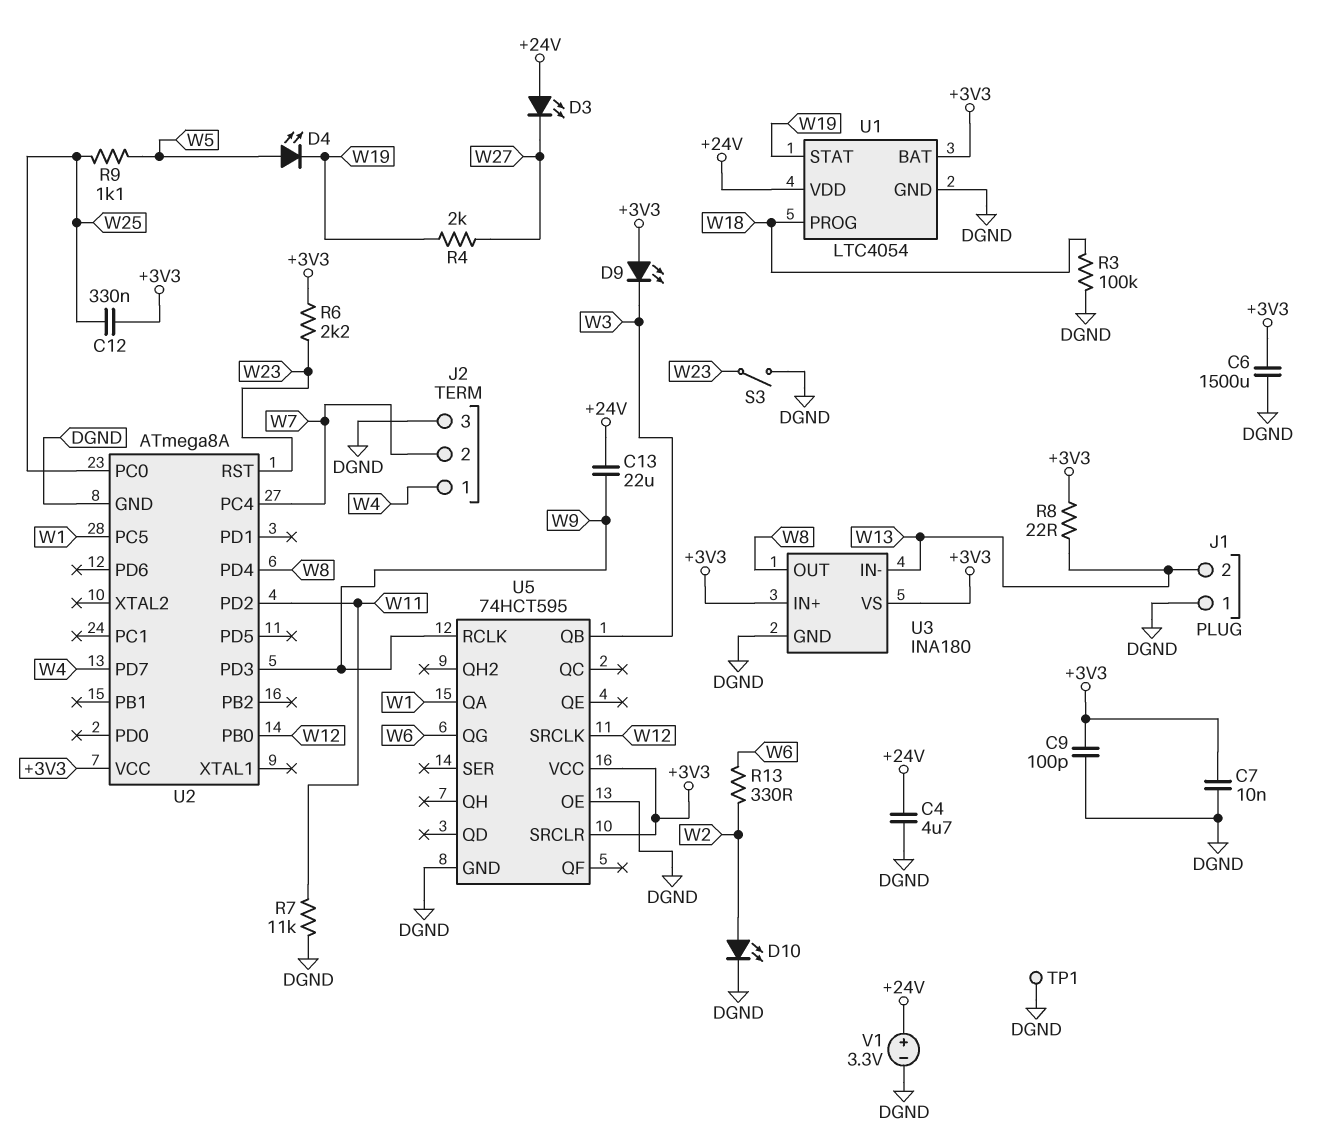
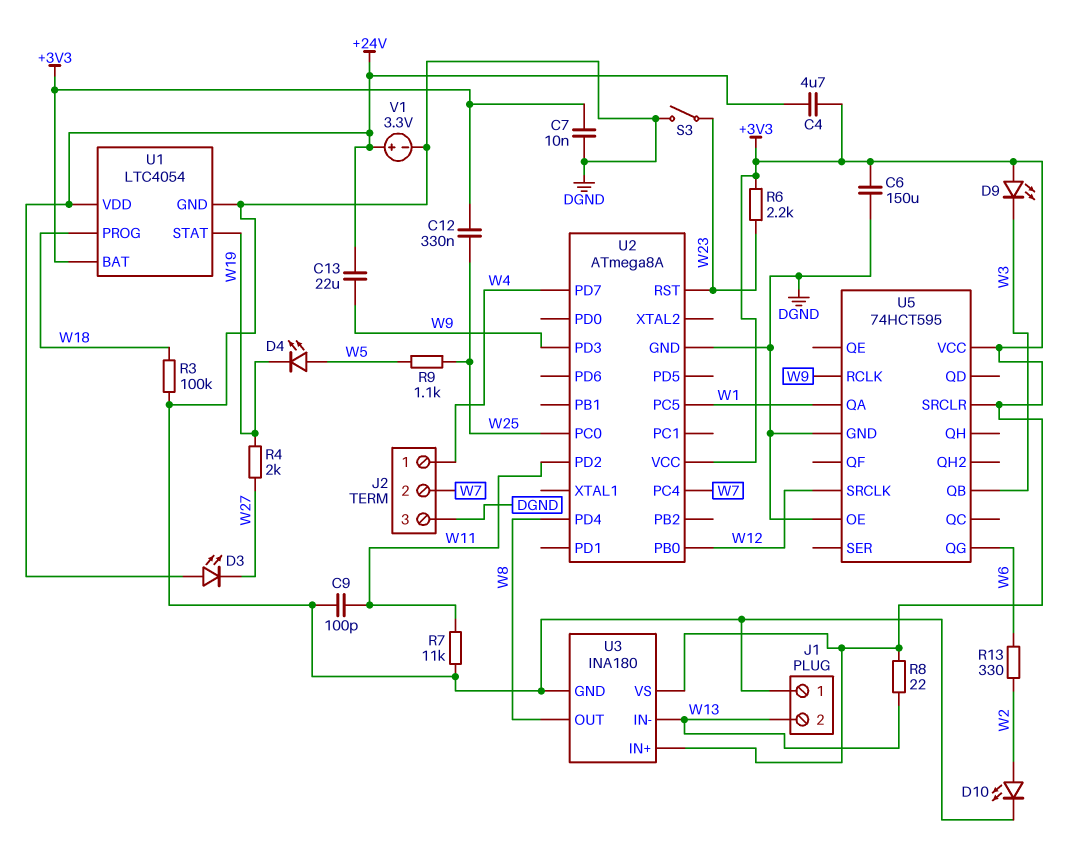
C4: 4.7uF (+24V, DGND) -> 4.7uF (+3V3, +24V)
C6: 1500uF (+3V3, DGND) -> 150uF (+3V3, DGND)
C9: 100pF (+3V3, DGND) -> 100pF (DGND, W11)
TP1: test point (DGND) -> none

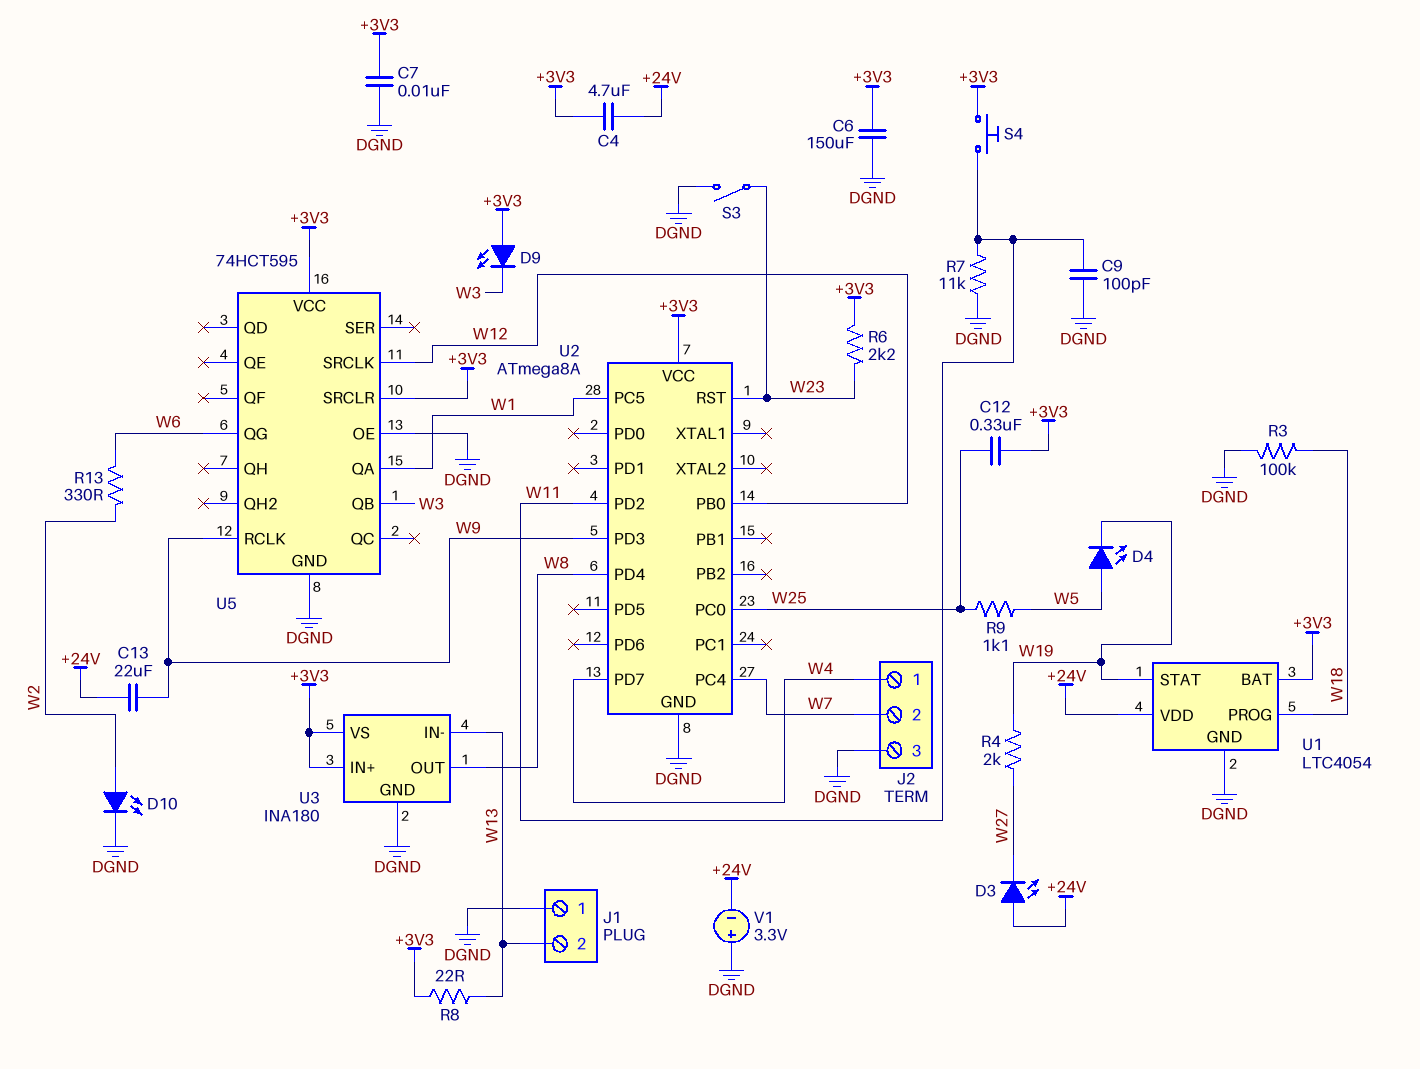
S4: none -> button (+3V3, W11)
V1: 3.3V (plus +24V, minus DGND) -> 3.3V (plus DGND, minus +24V)

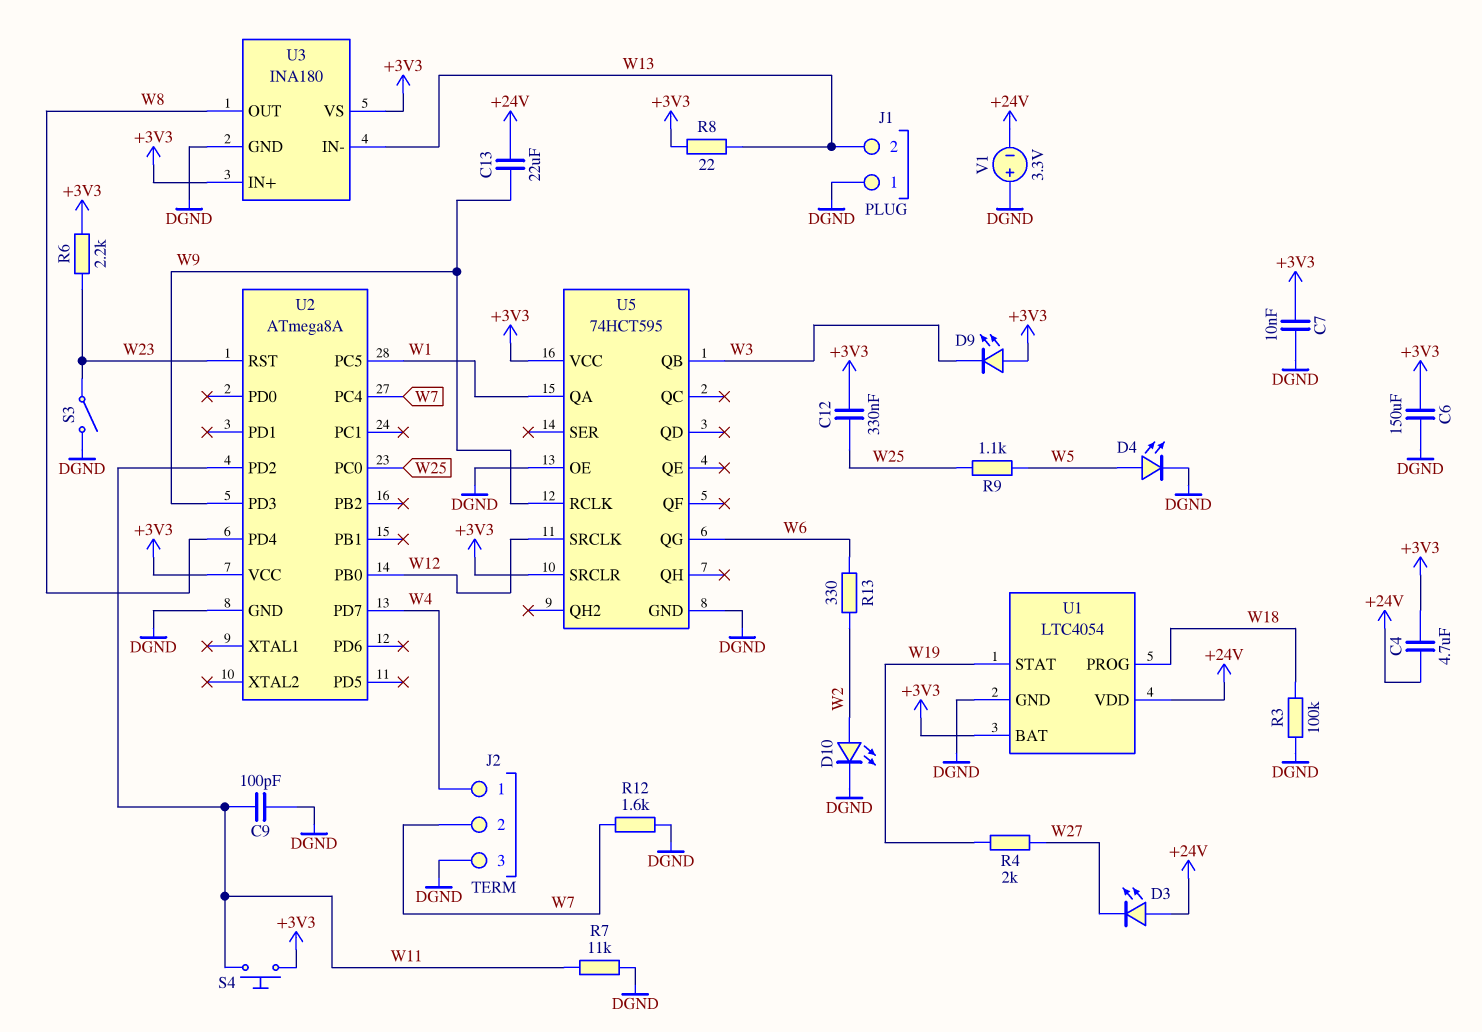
D4: LED (A W5, K W19) -> LED (A W5, K DGND)
R12: none -> 1.6k (DGND, W7)

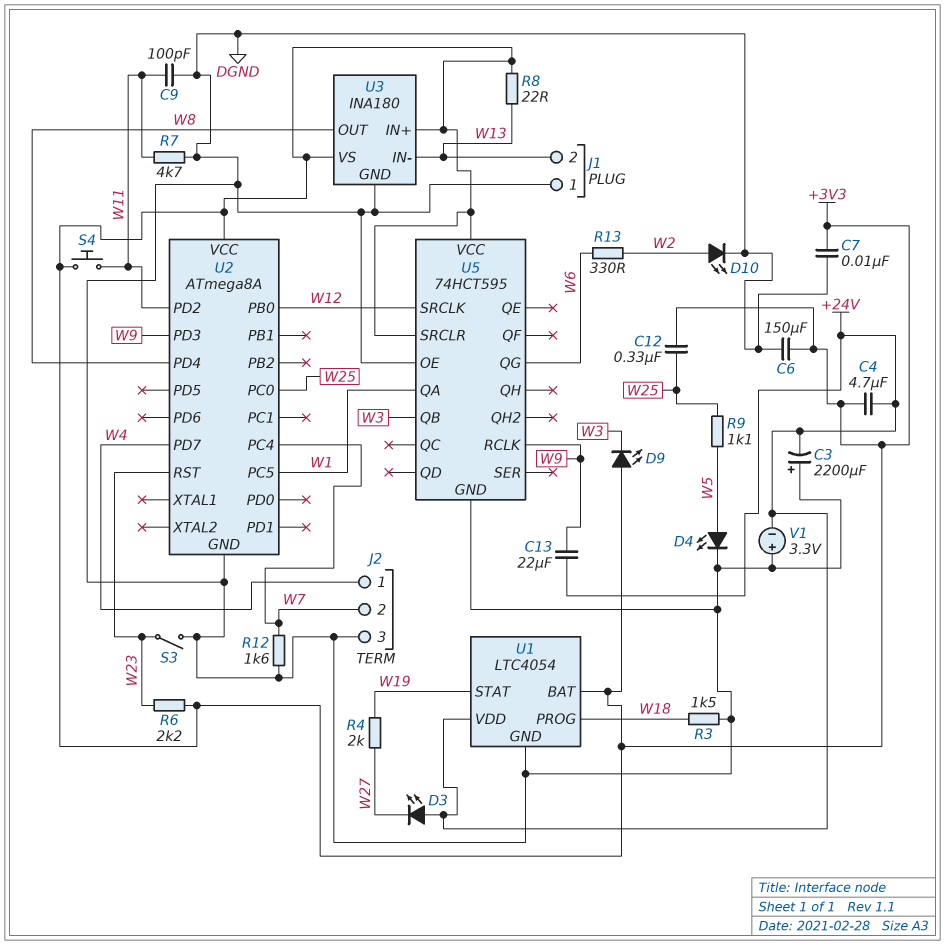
C3: none -> 2200uF (plus DGND, minus +24V)
R3: 100k (DGND, W18) -> 1.5k (DGND, W18)
R7: 11k (DGND, W11) -> 4.7k (DGND, W11)

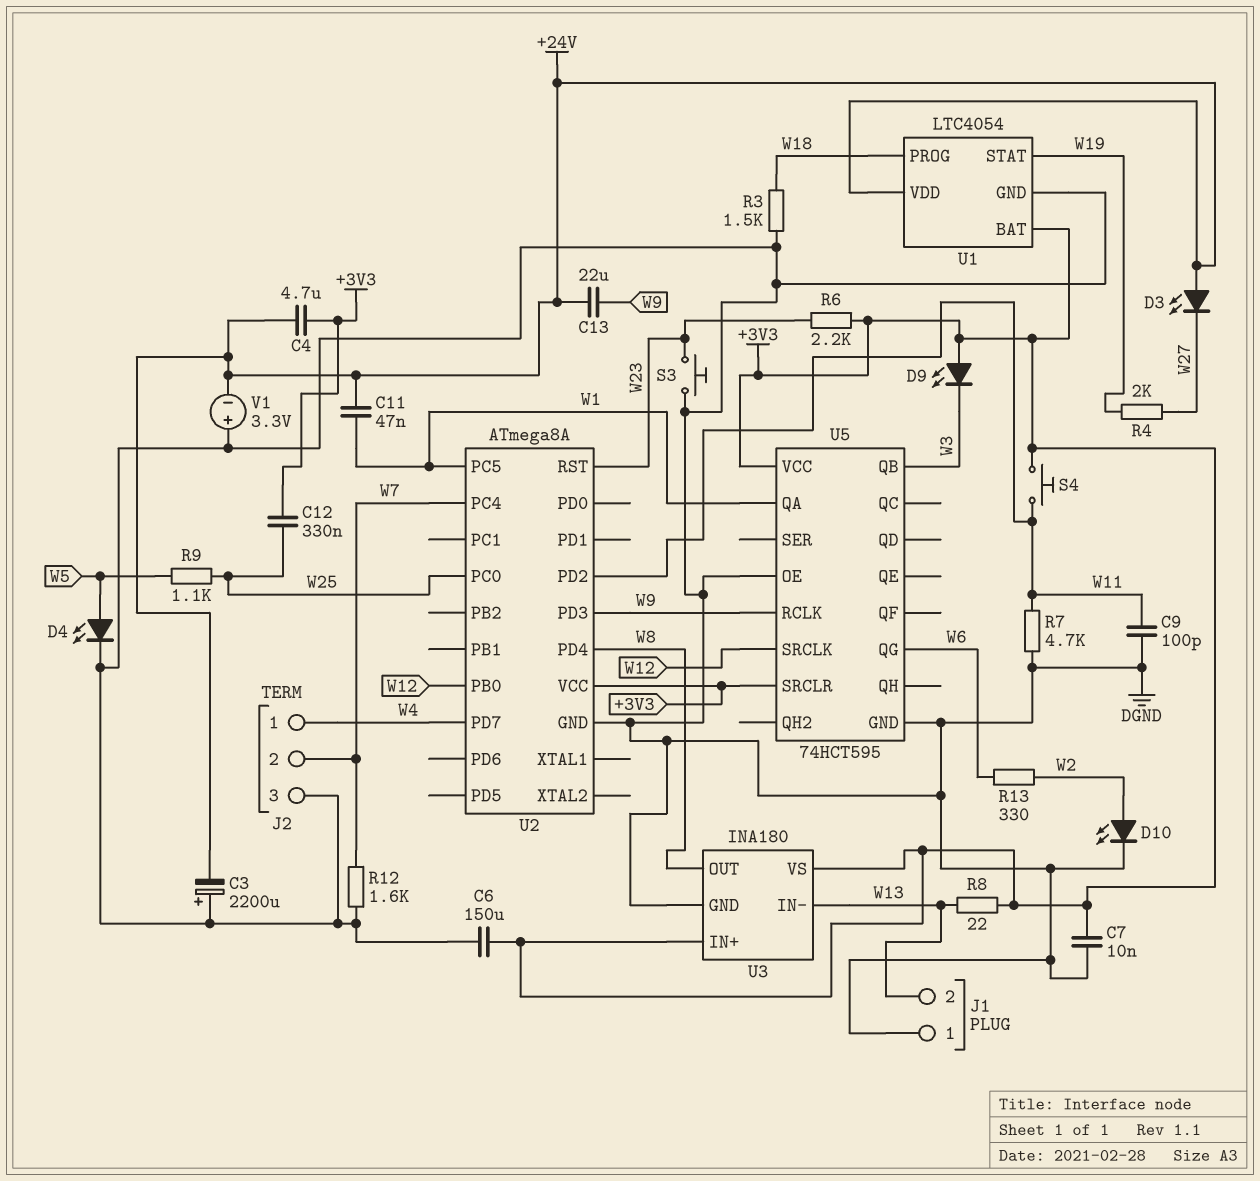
C11: none -> 47nF (+24V, W1)
S3: switch (DGND, W23) -> button (DGND, W23)

